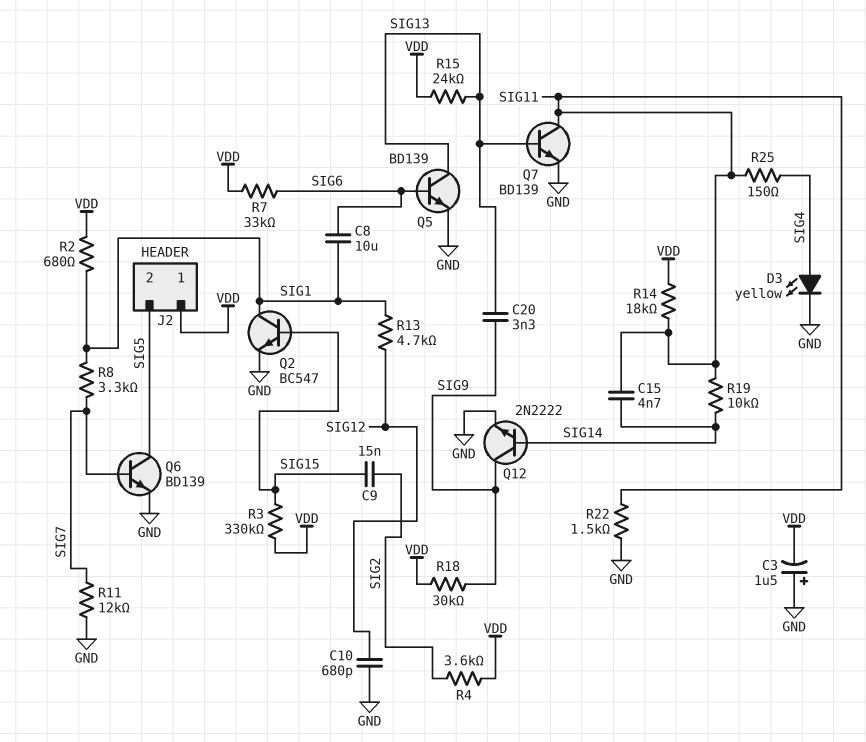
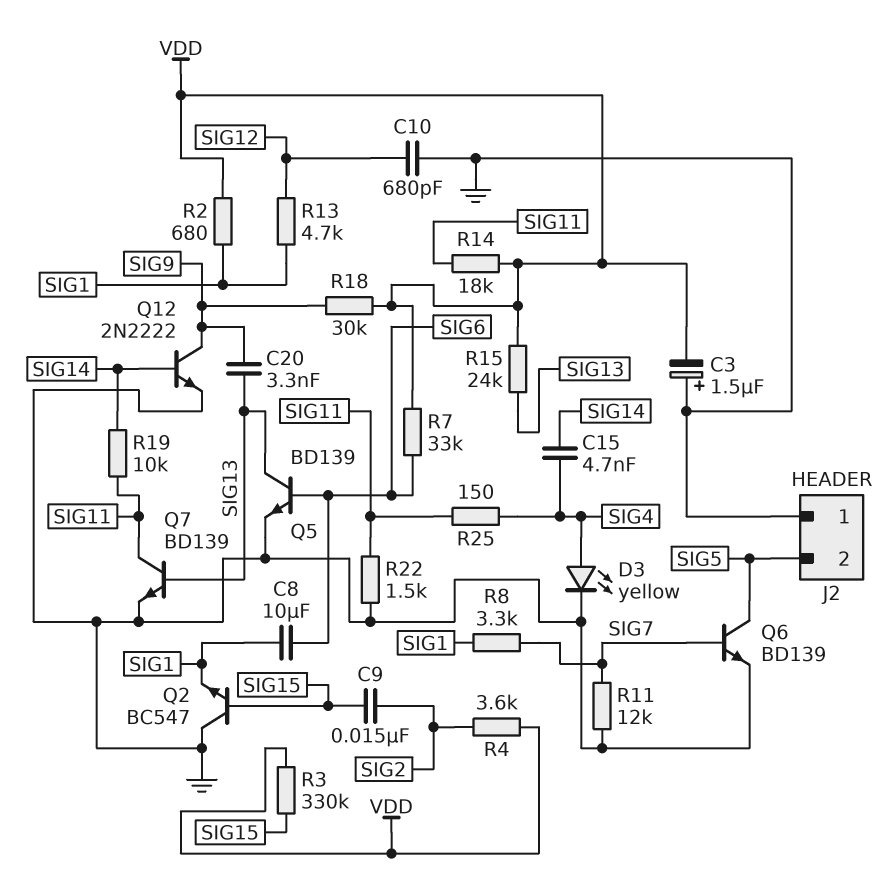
C15: 4.7nF (SIG11, SIG14) -> 4.7nF (SIG4, SIG14)
J2 pin 1: VDD -> GND
Q2: NPN BC547 (B SIG15, C SIG1, E GND) -> NPN BC547 (B SIG15, C GND, E SIG1)

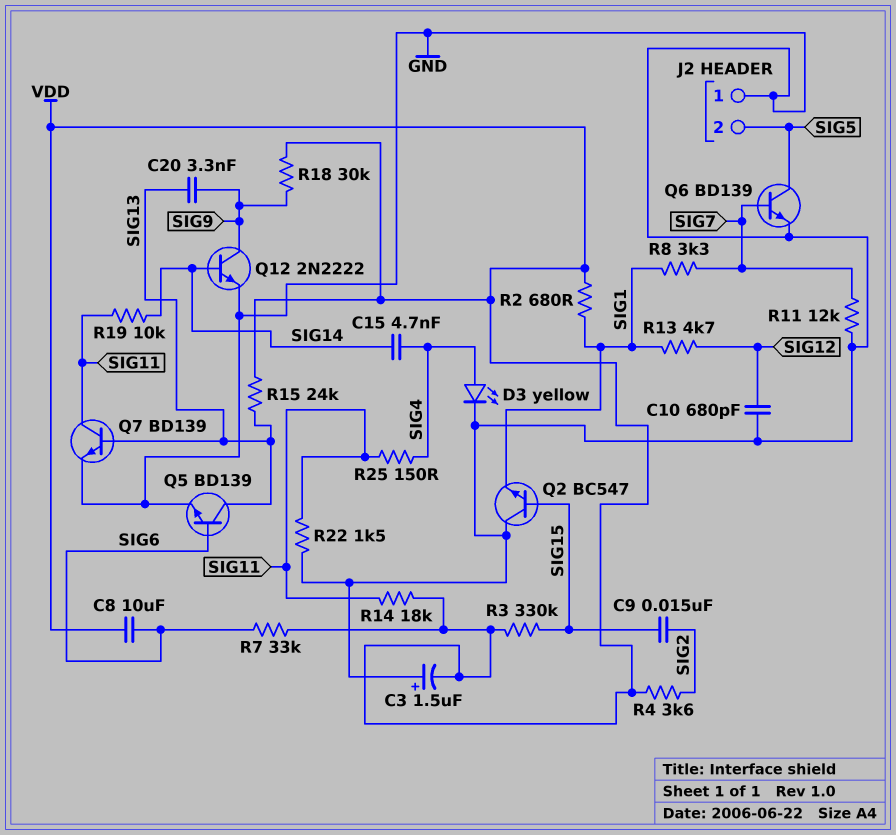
C8: 10uF (SIG1, SIG6) -> 10uF (SIG6, VDD)

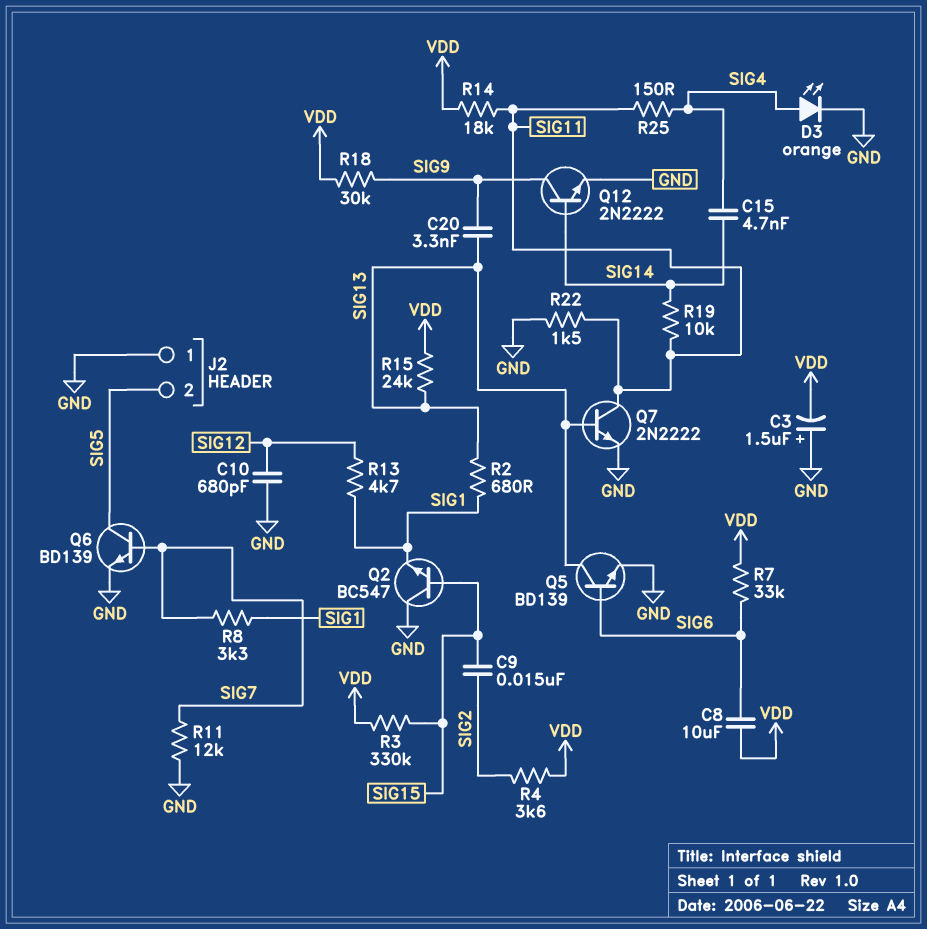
D3: LED yellow (A SIG4, K GND) -> LED orange (A SIG4, K GND)
Q7: NPN BD139 (B SIG13, C SIG11, E GND) -> NPN 2N2222 (B SIG13, C SIG11, E GND)
R2: 680 (SIG1, VDD) -> 680 (SIG1, SIG13)

